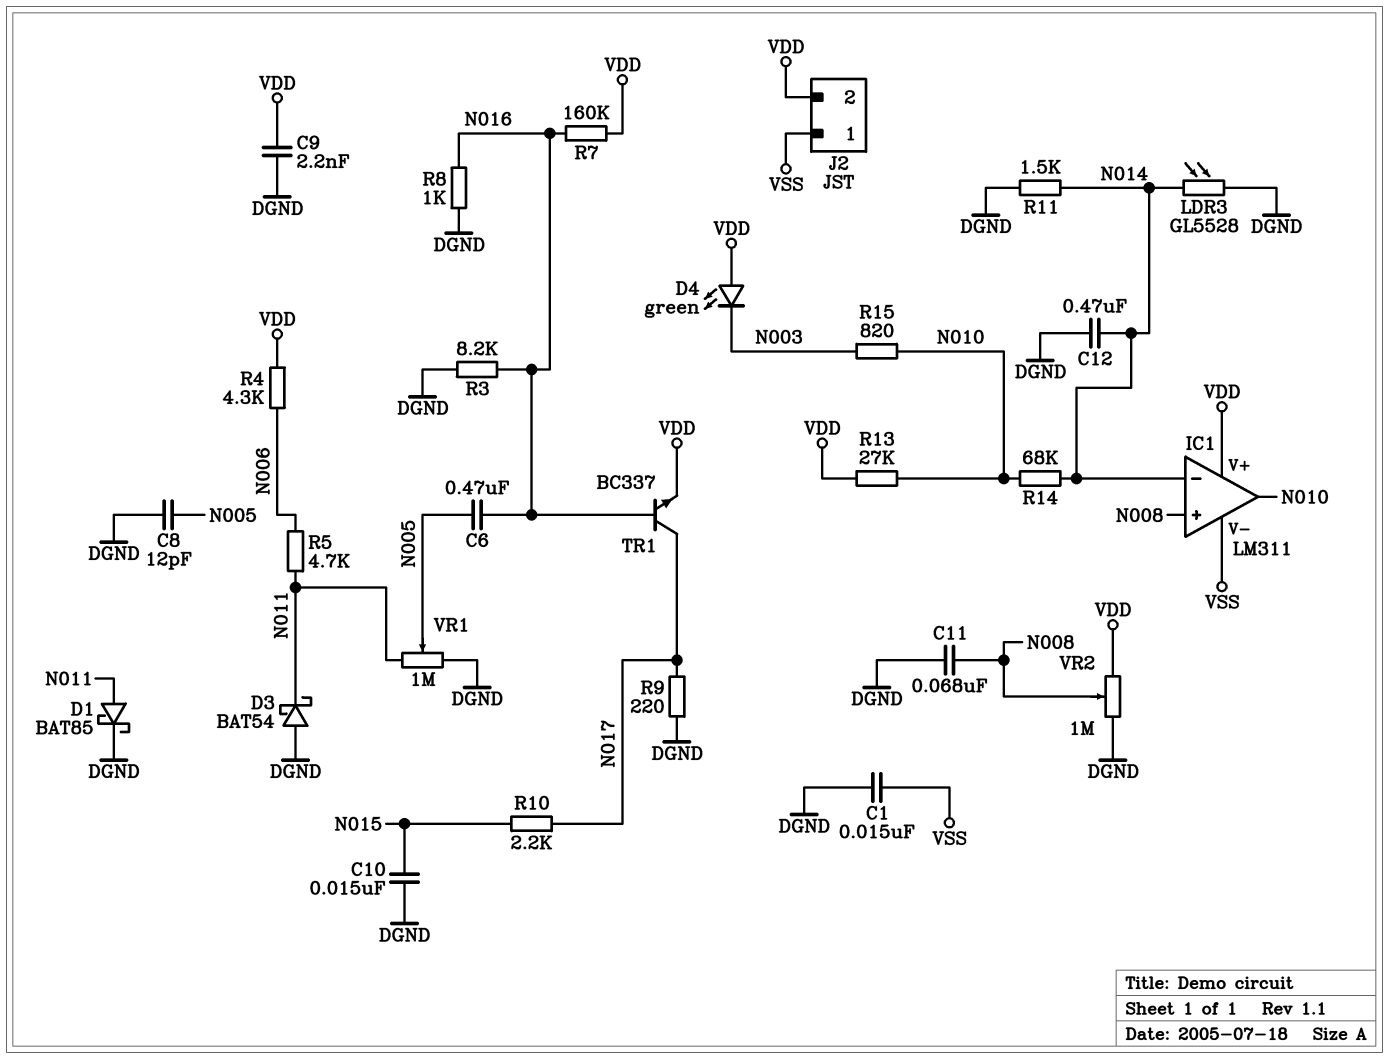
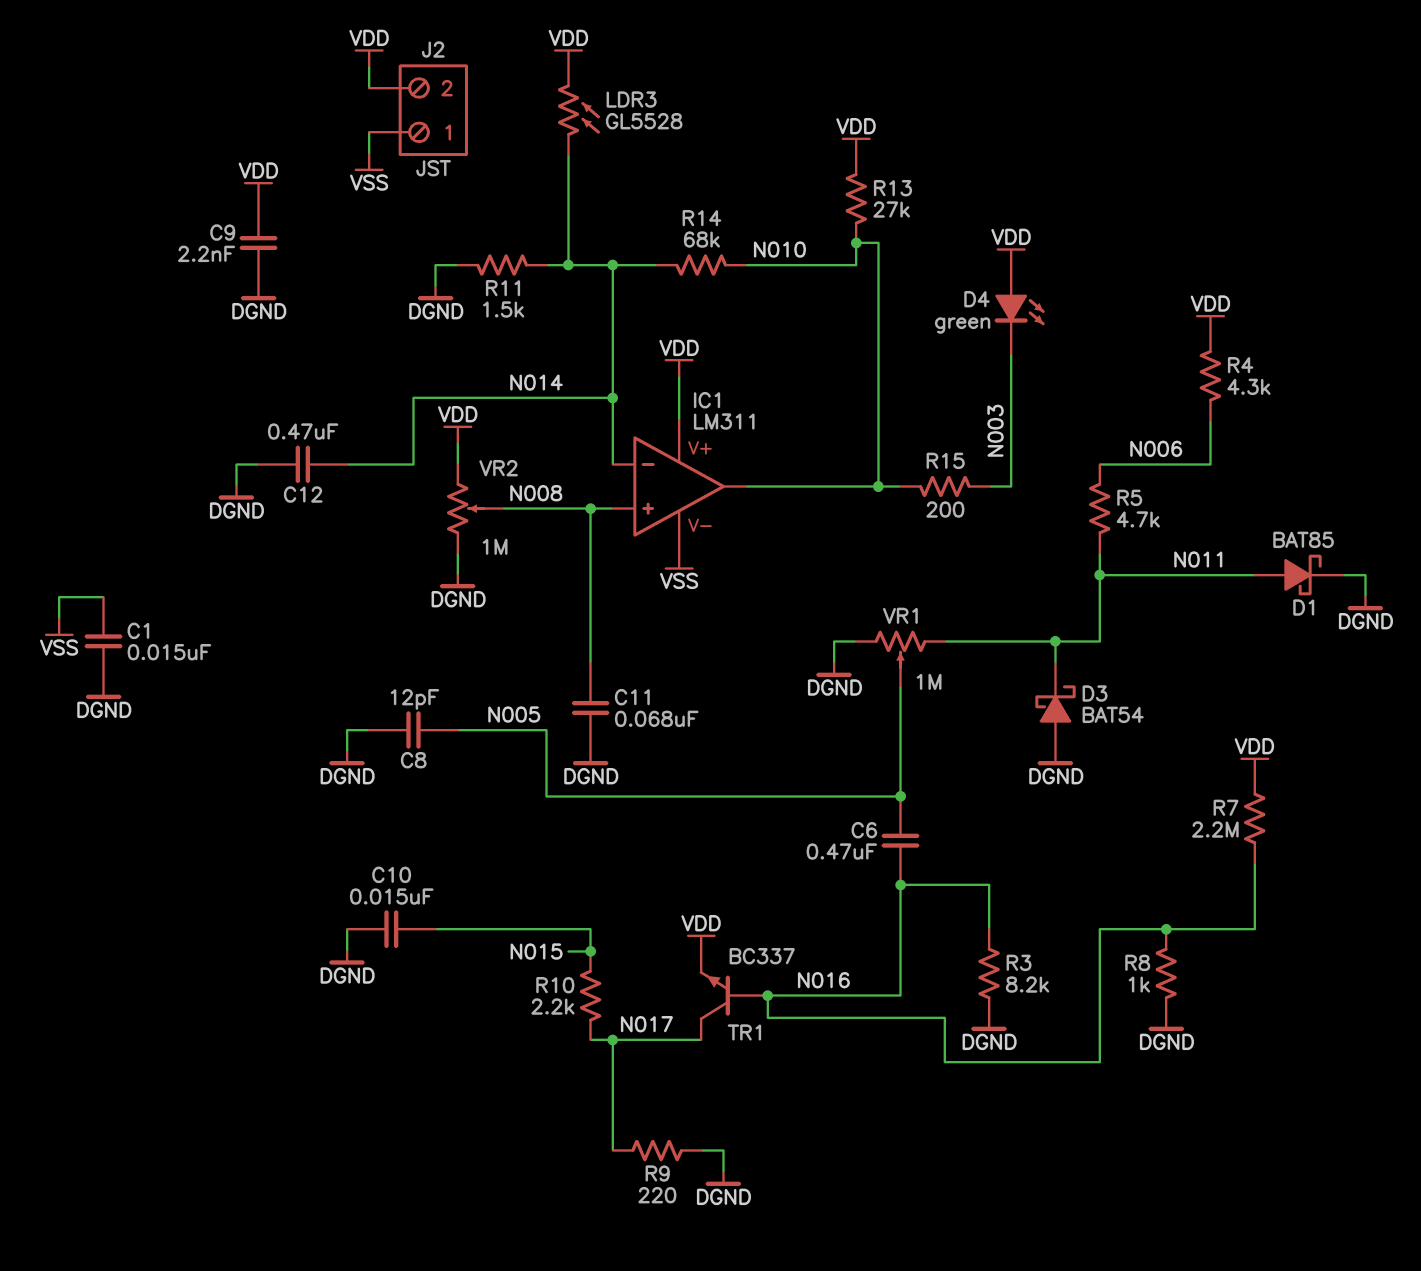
LDR3: GL5528 (DGND, N014) -> GL5528 (N014, VDD)
R7: 160k (N016, VDD) -> 2.2M (N016, VDD)
R15: 820 (N003, N010) -> 200 (N003, N010)

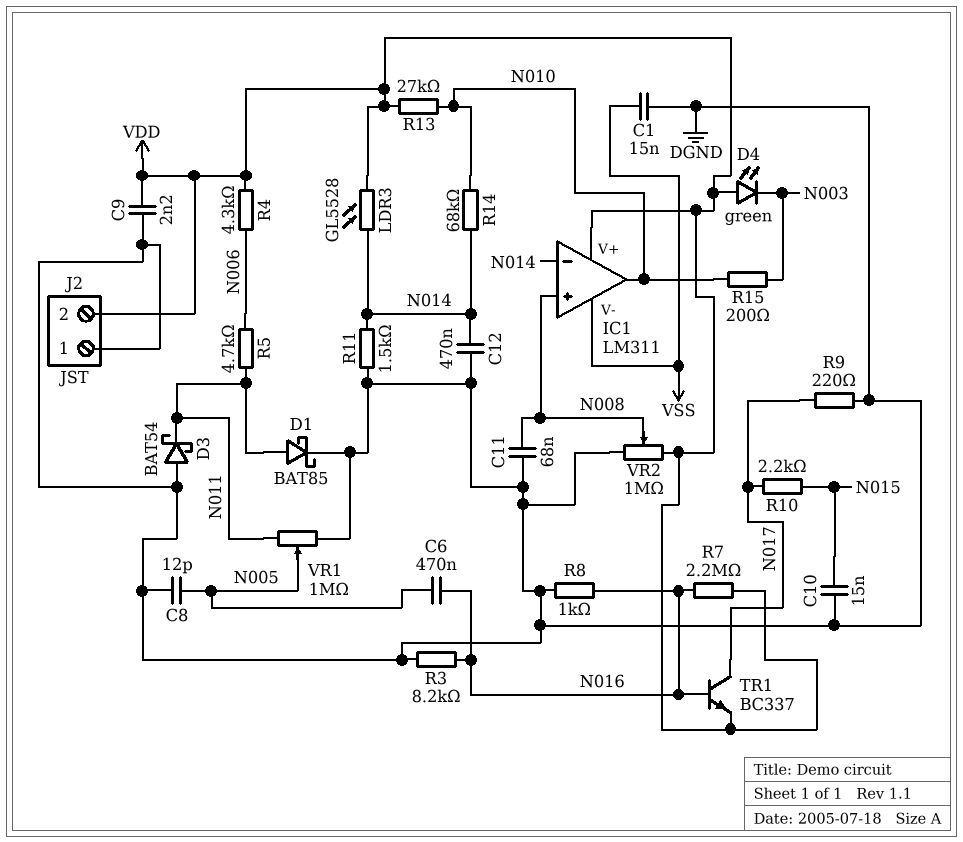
J2 pin 1: VSS -> DGND

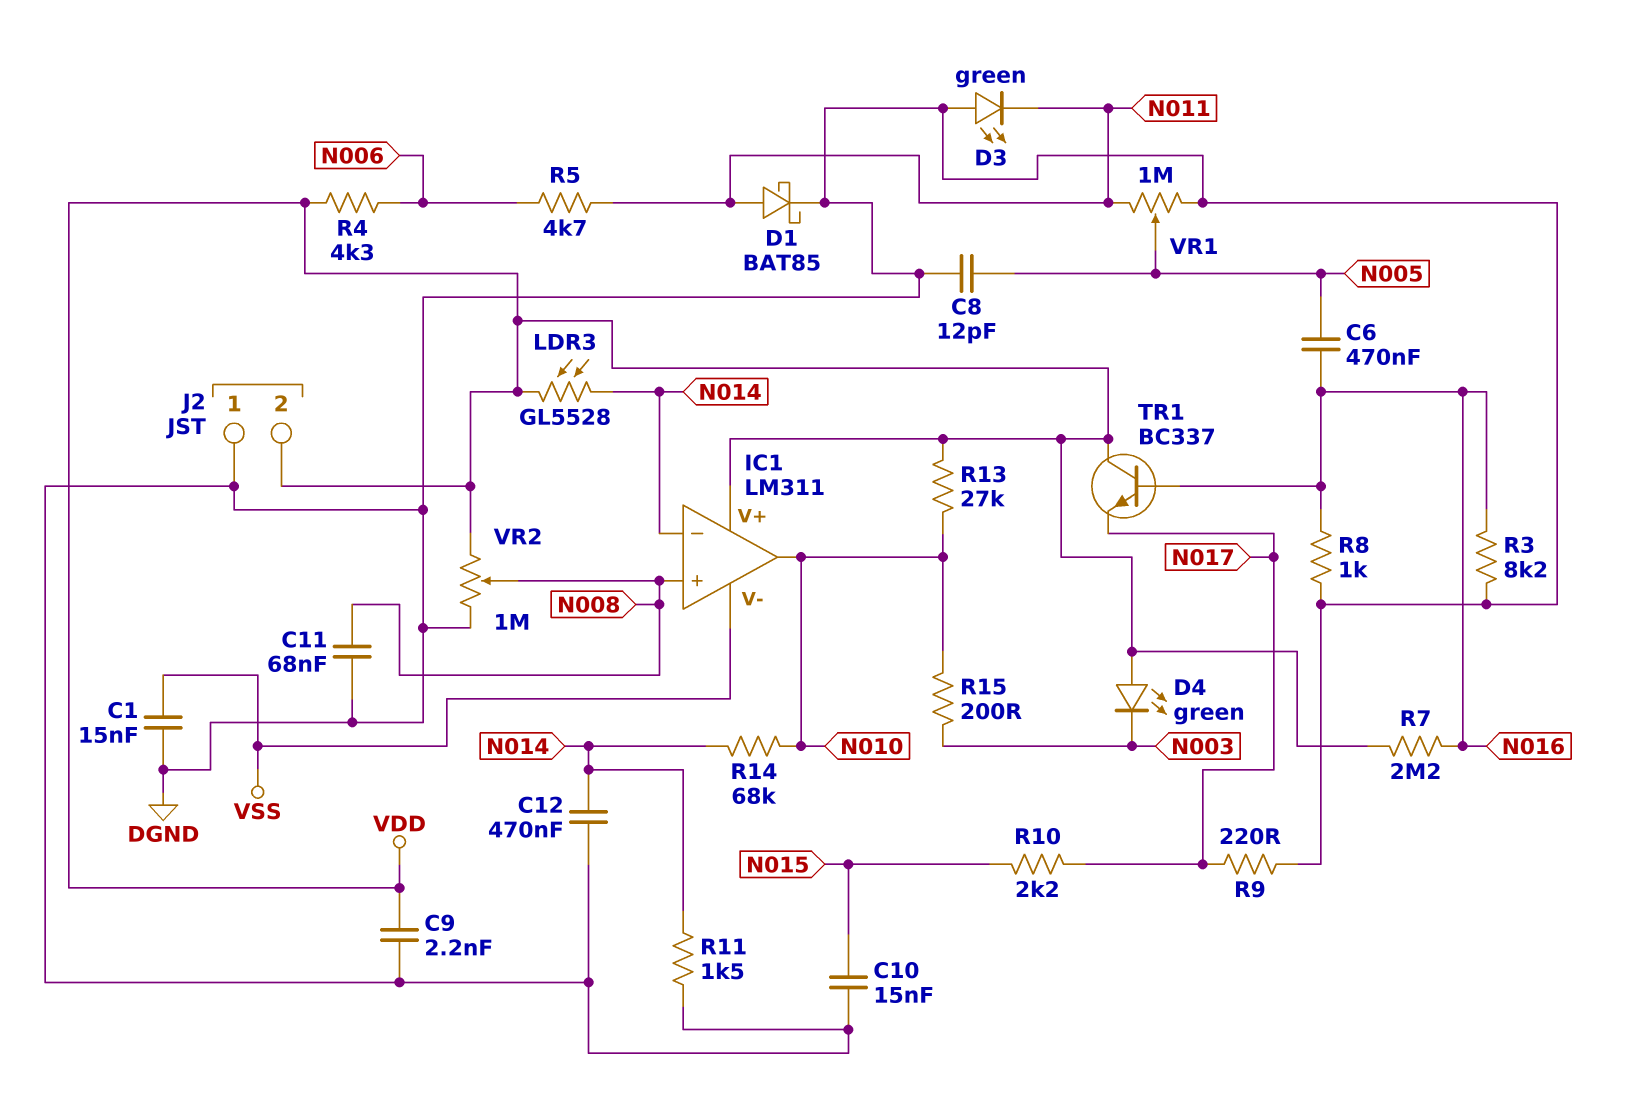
D3: schottky BAT54 (A DGND, K N011) -> LED green (A DGND, K N011)
TR1: NPN BC337 (B N016, C N017, E VDD) -> NPN BC337 (B N016, C VDD, E N017)

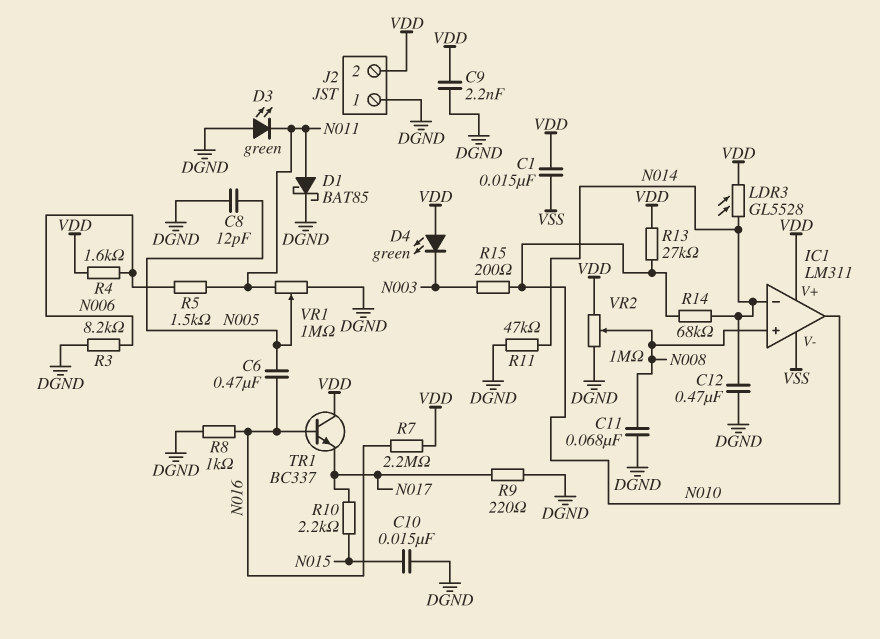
C1: 15nF (DGND, VSS) -> 15nF (VDD, VSS)
R3: 8.2k (DGND, N016) -> 8.2k (DGND, N006)
R4: 4.3k (N006, VDD) -> 1.6k (N006, VDD)
R5: 4.7k (N006, N011) -> 1.5k (N006, N011)
R11: 1.5k (DGND, N014) -> 47k (DGND, N014)

